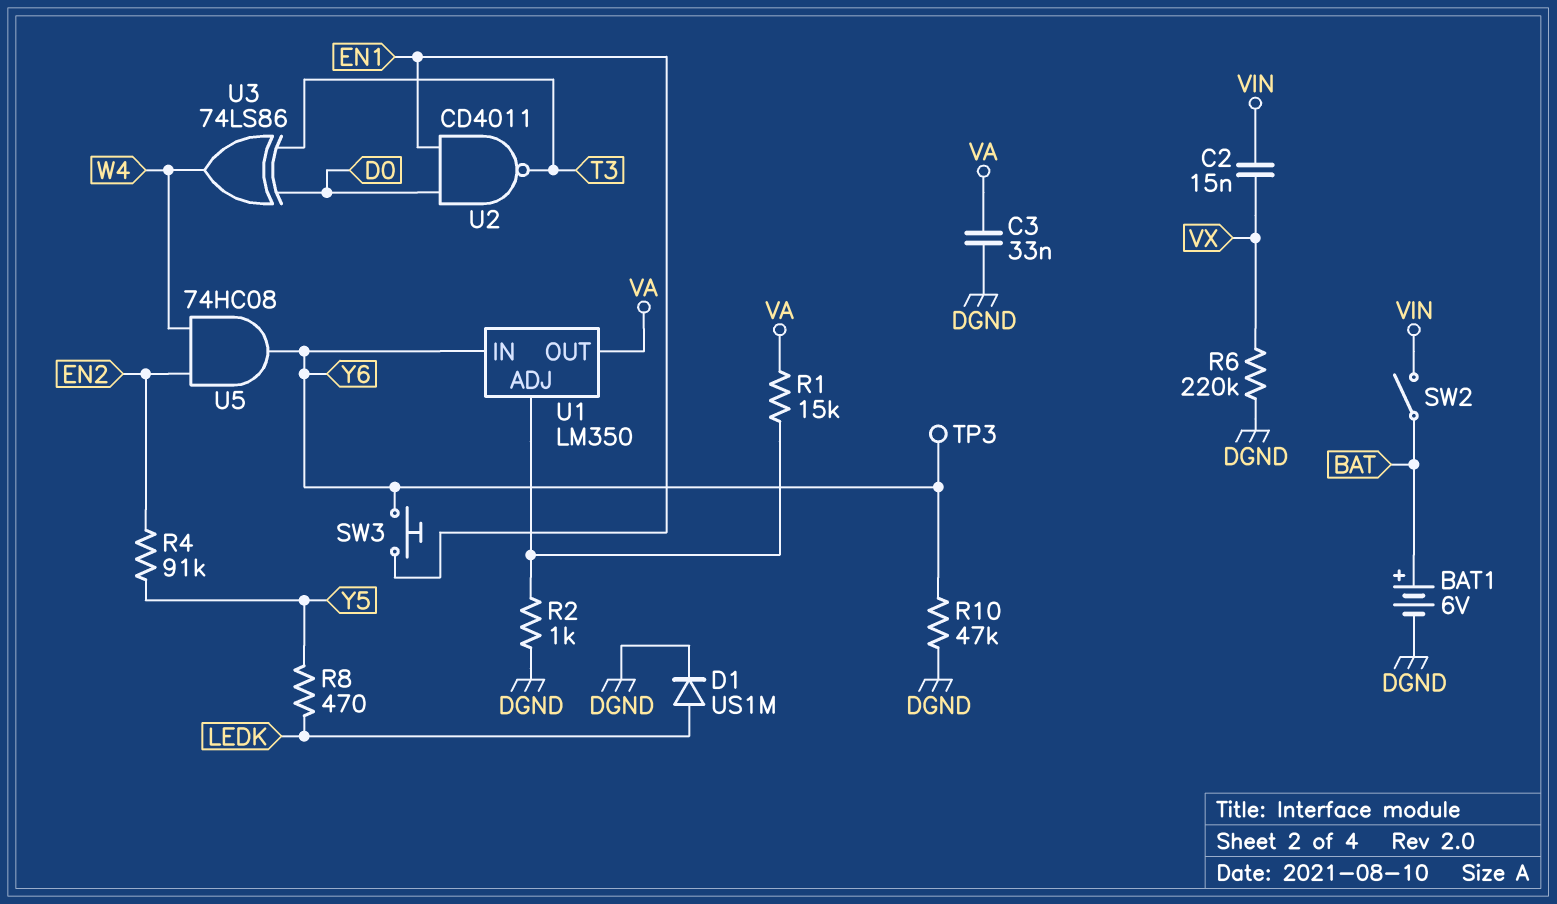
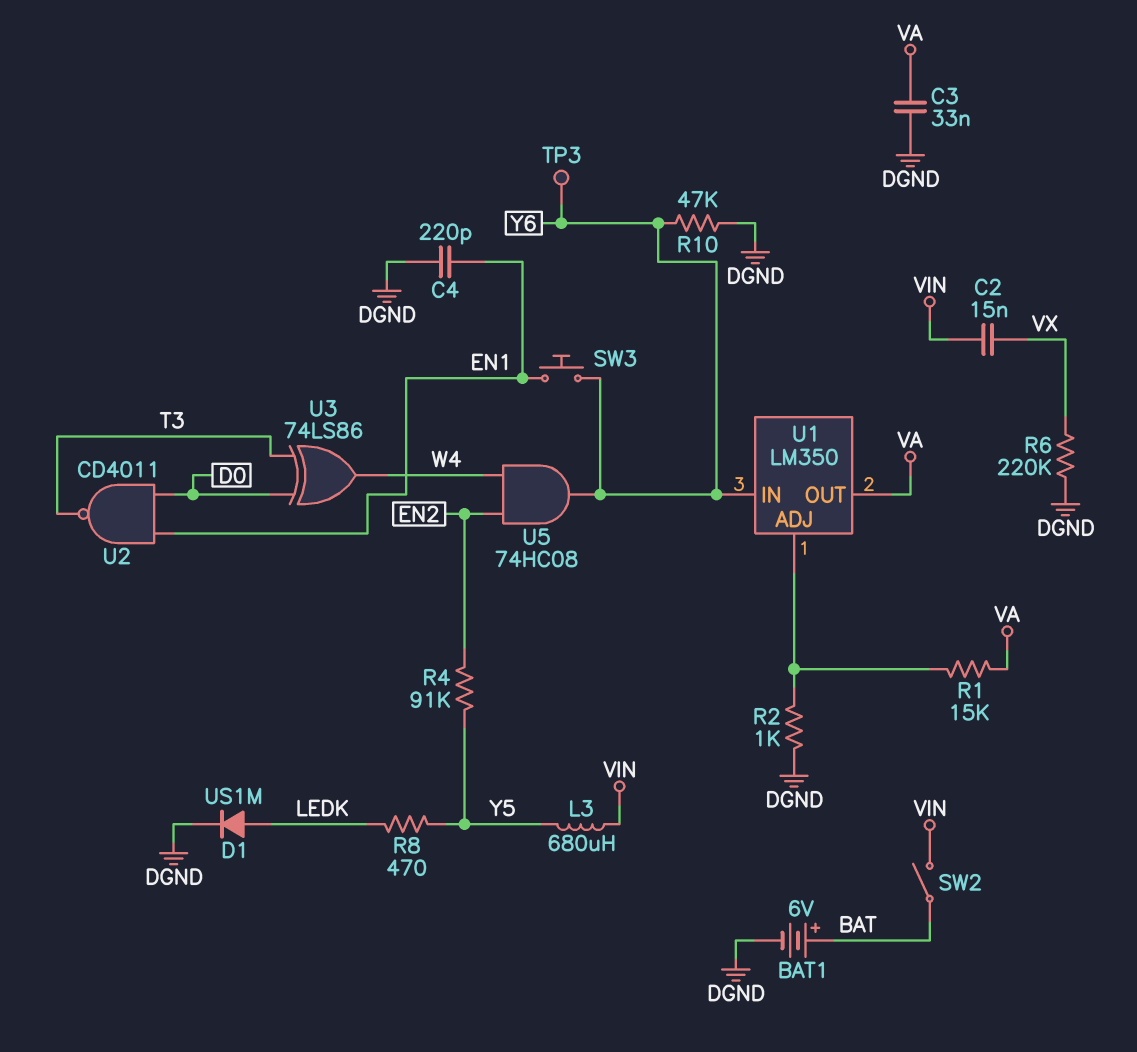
C4: none -> 220pF (DGND, EN1)
L3: none -> 680uH (VIN, Y5)

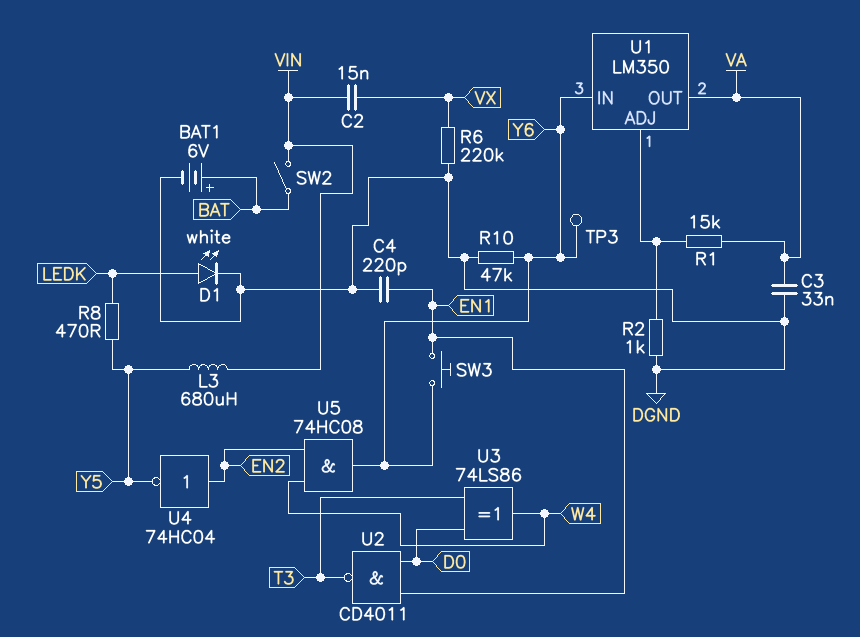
D1: diode US1M (A LEDK, K DGND) -> LED white (A LEDK, K DGND)
R4: 91k (EN2, Y5) -> none
U4: none -> NOT 74HC04 (in EN2, out Y5)

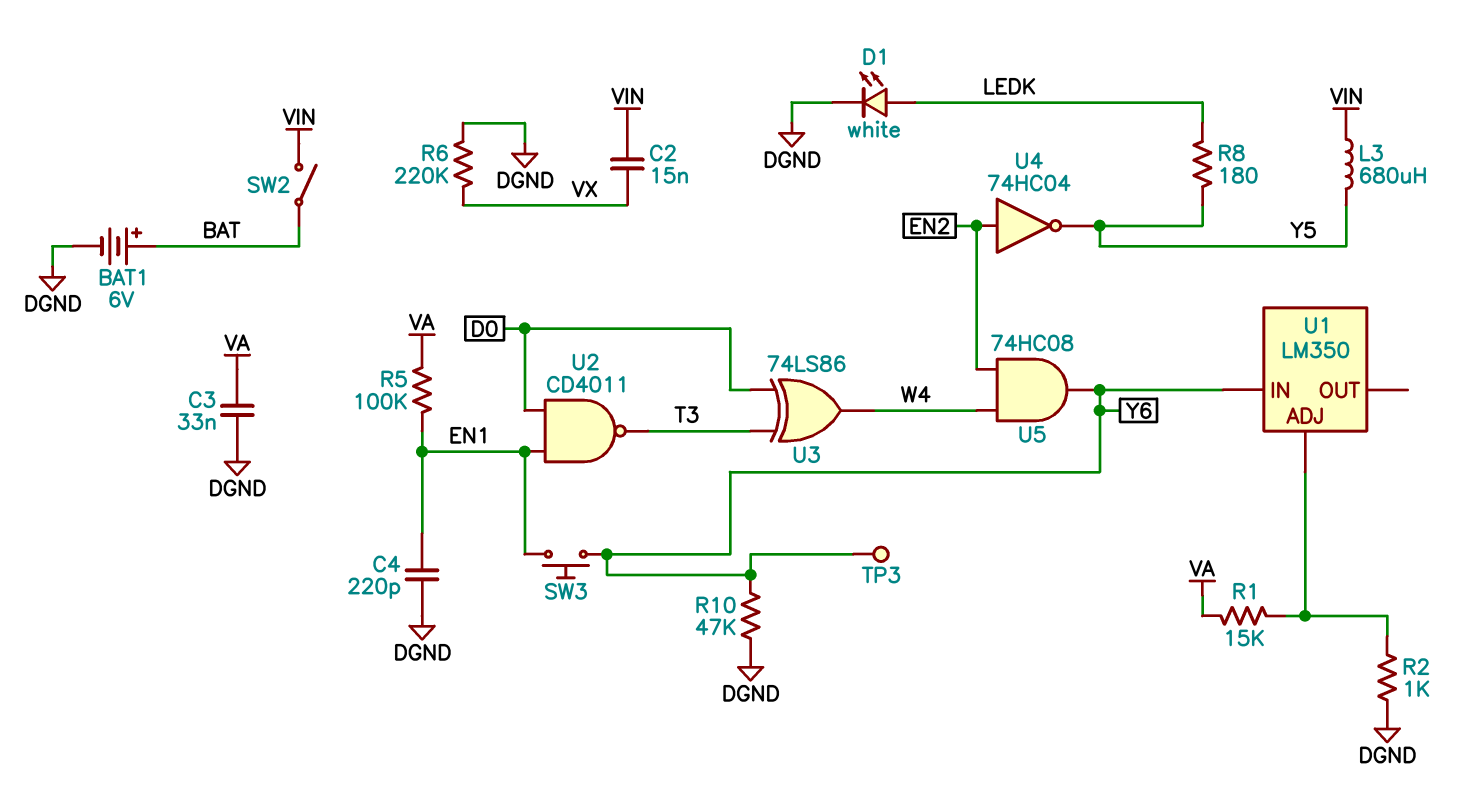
R5: none -> 100k (EN1, VA)
R8: 470 (LEDK, Y5) -> 180 (LEDK, Y5)
U1 pin OUT: VA -> none

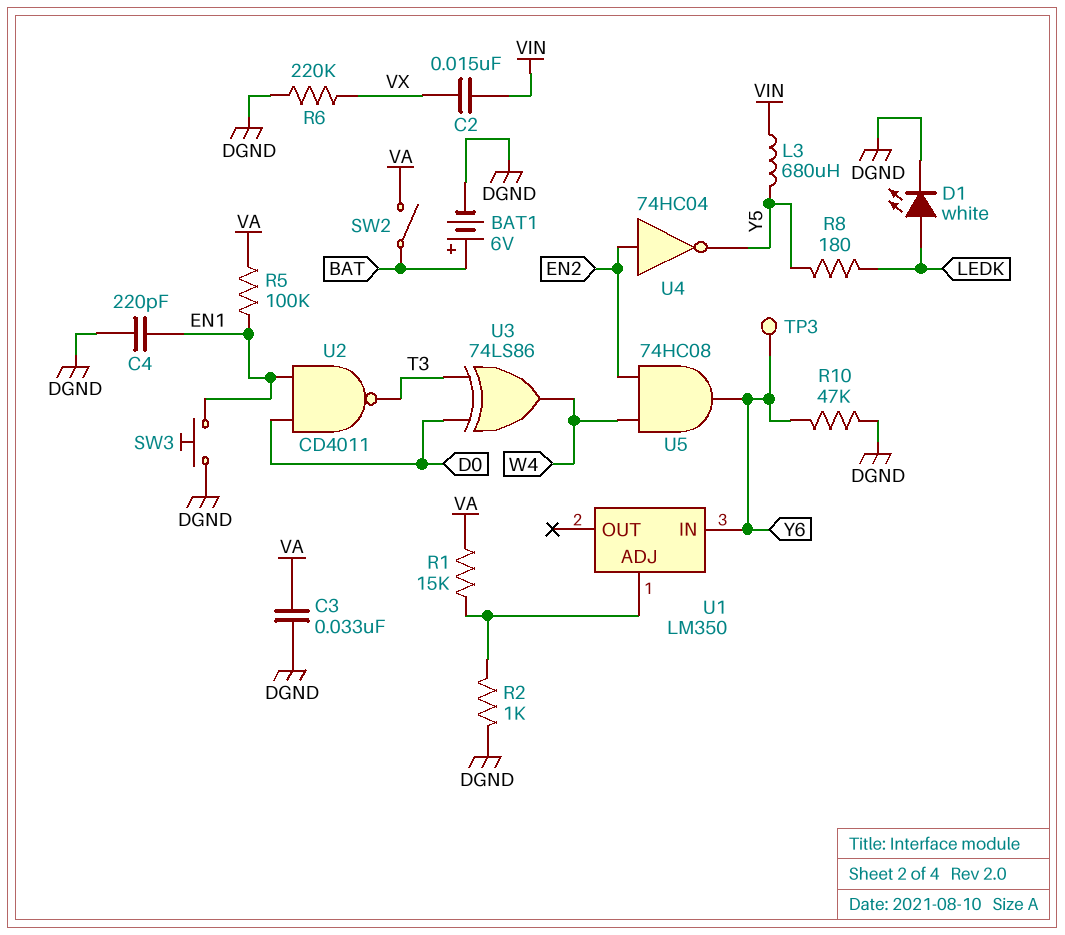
SW2: switch (BAT, VIN) -> switch (BAT, VA)
SW3: button (EN1, Y6) -> button (DGND, EN1)

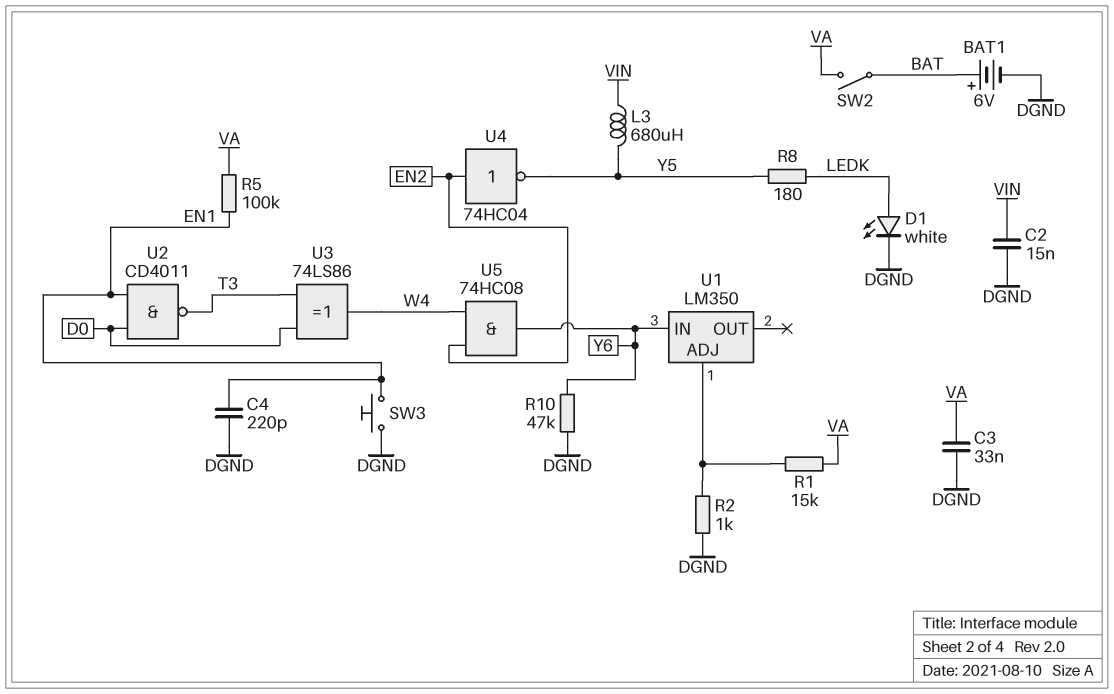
C2: 15nF (VIN, VX) -> 15nF (DGND, VIN)
R6: 220k (DGND, VX) -> none
TP3: test point (Y6) -> none

